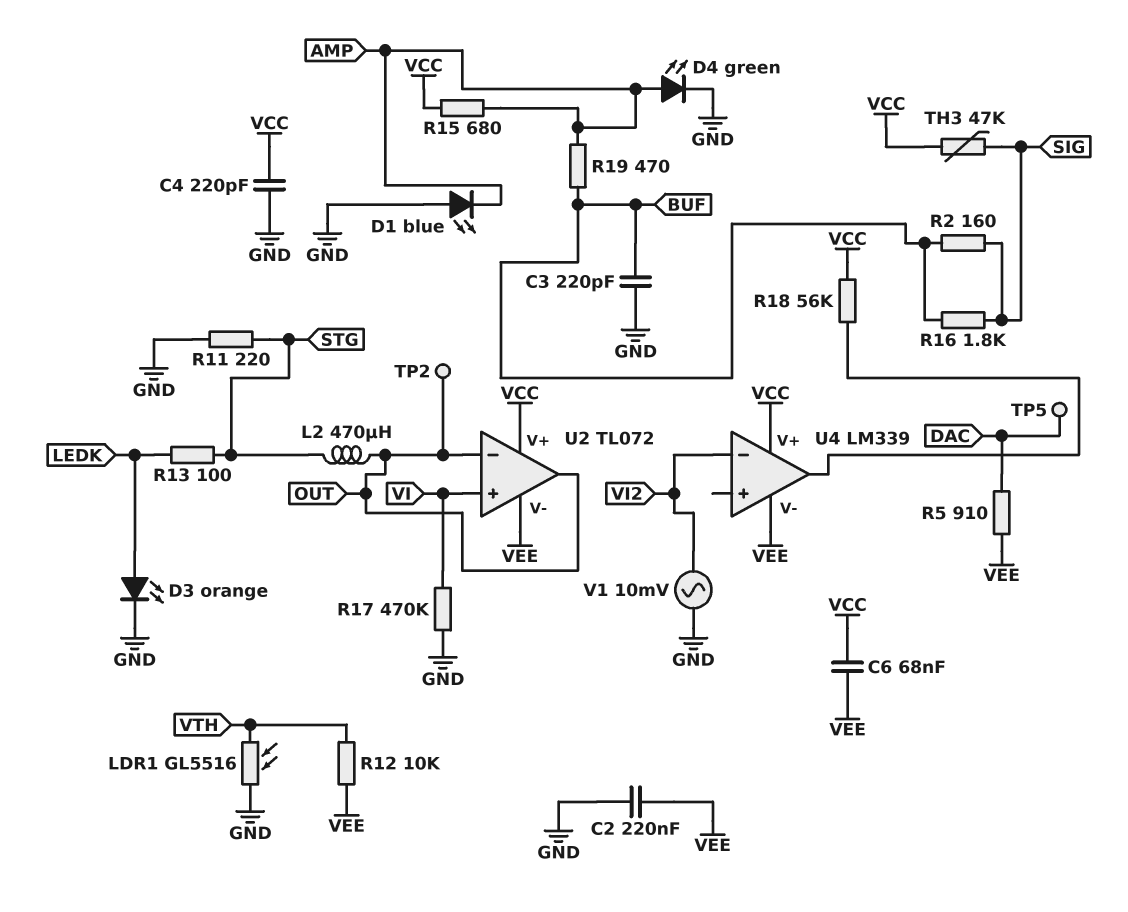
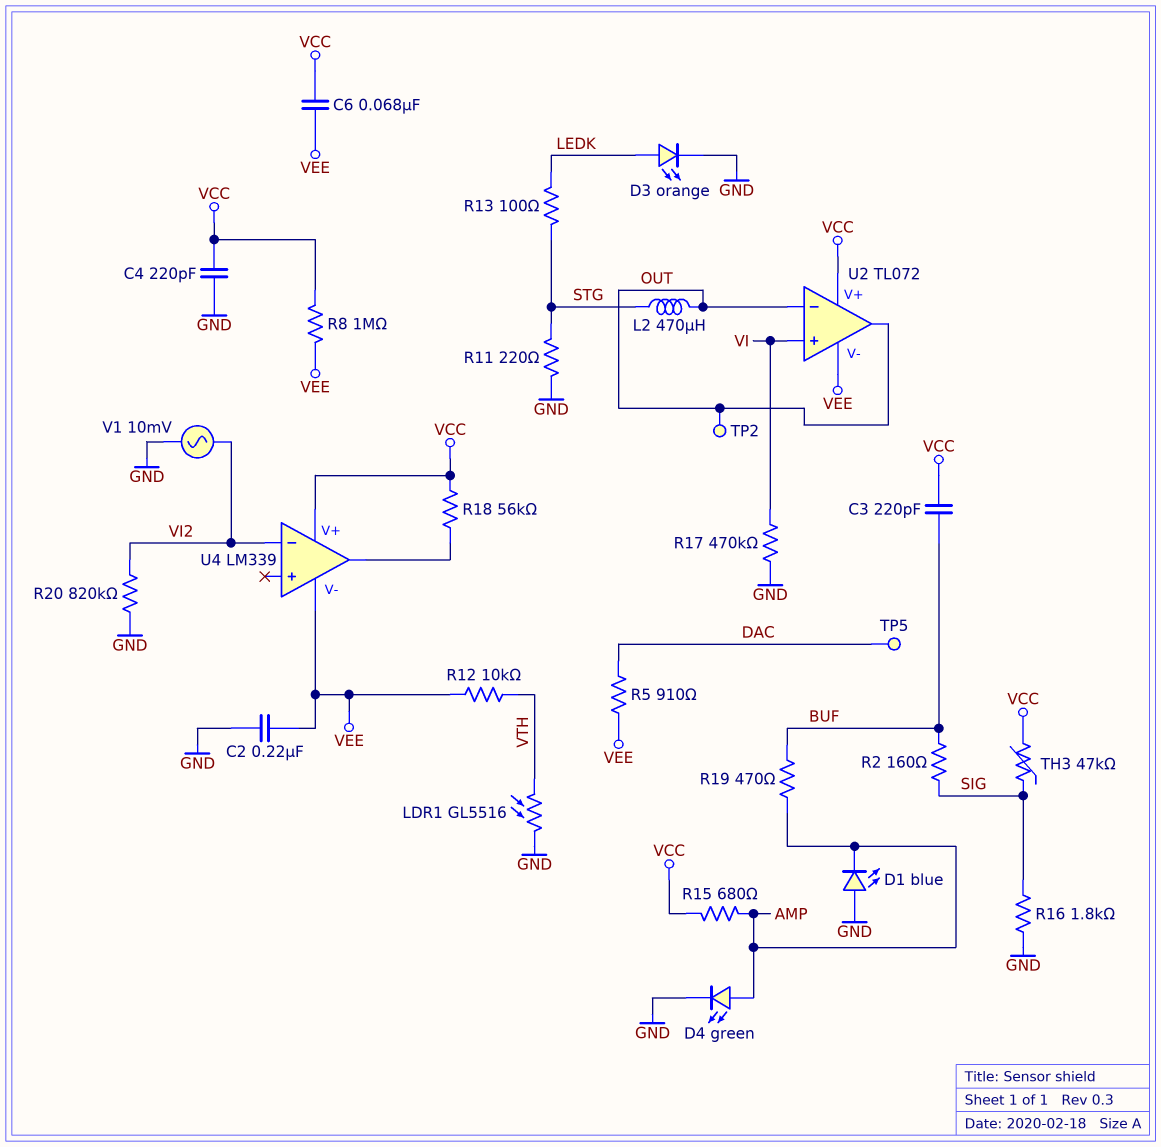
C3: 220pF (BUF, GND) -> 220pF (BUF, VCC)
R8: none -> 1M (VCC, VEE)
R16: 1.8k (BUF, SIG) -> 1.8k (GND, SIG)
R20: none -> 820k (GND, VI2)

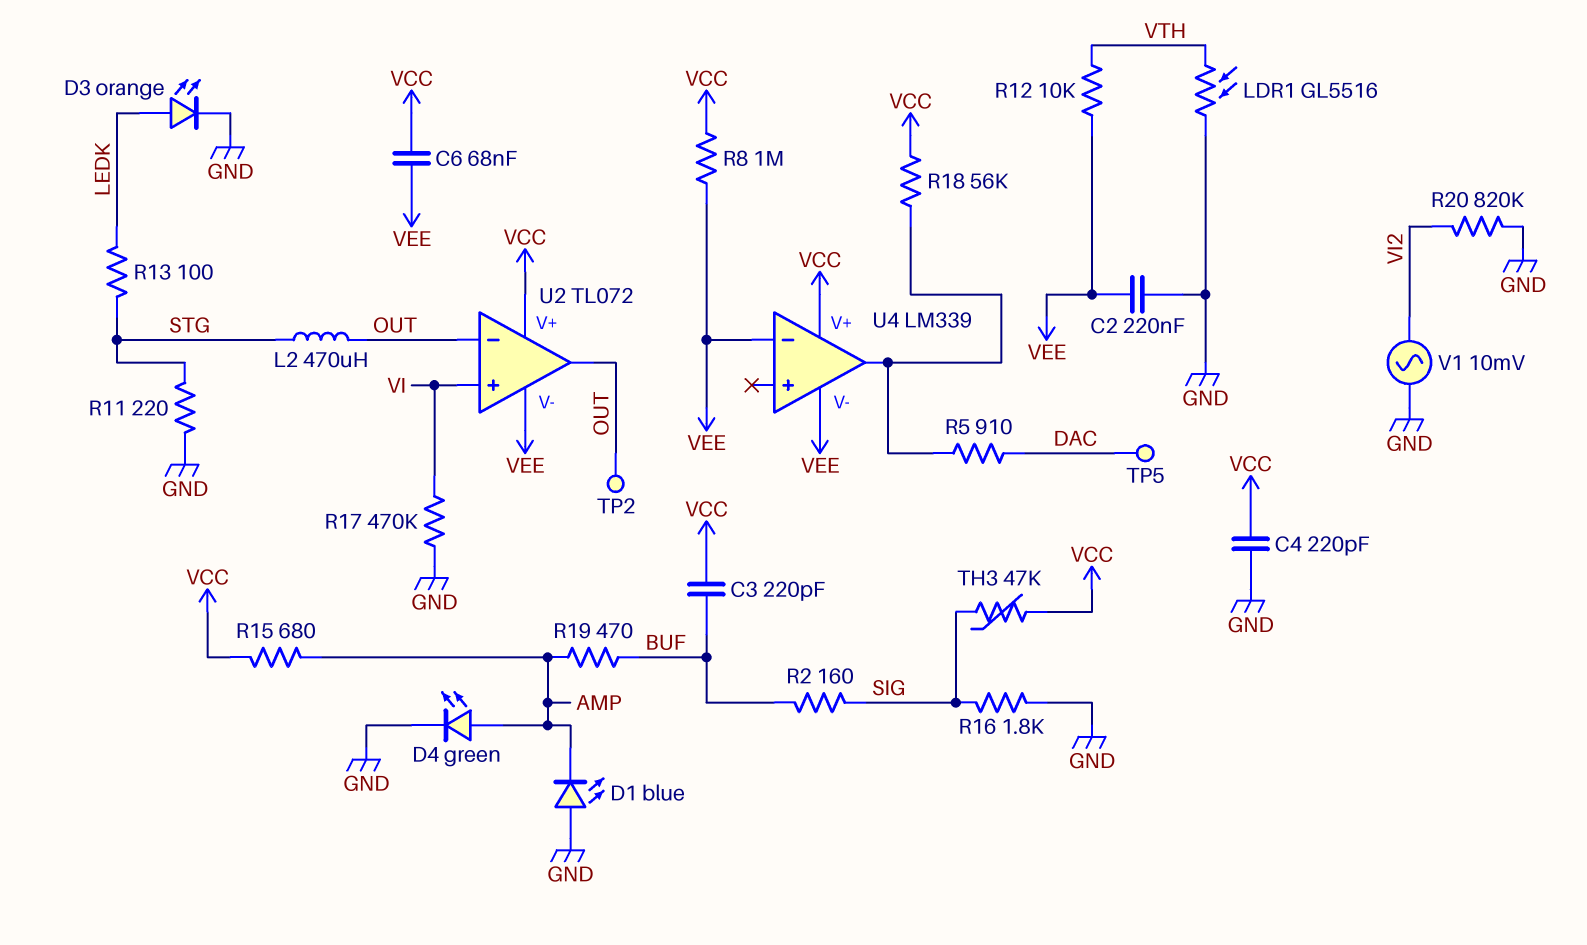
R5: 910 (DAC, VEE) -> 910 (DAC, U4/out)
U4 pin in-: VI2 -> VEE

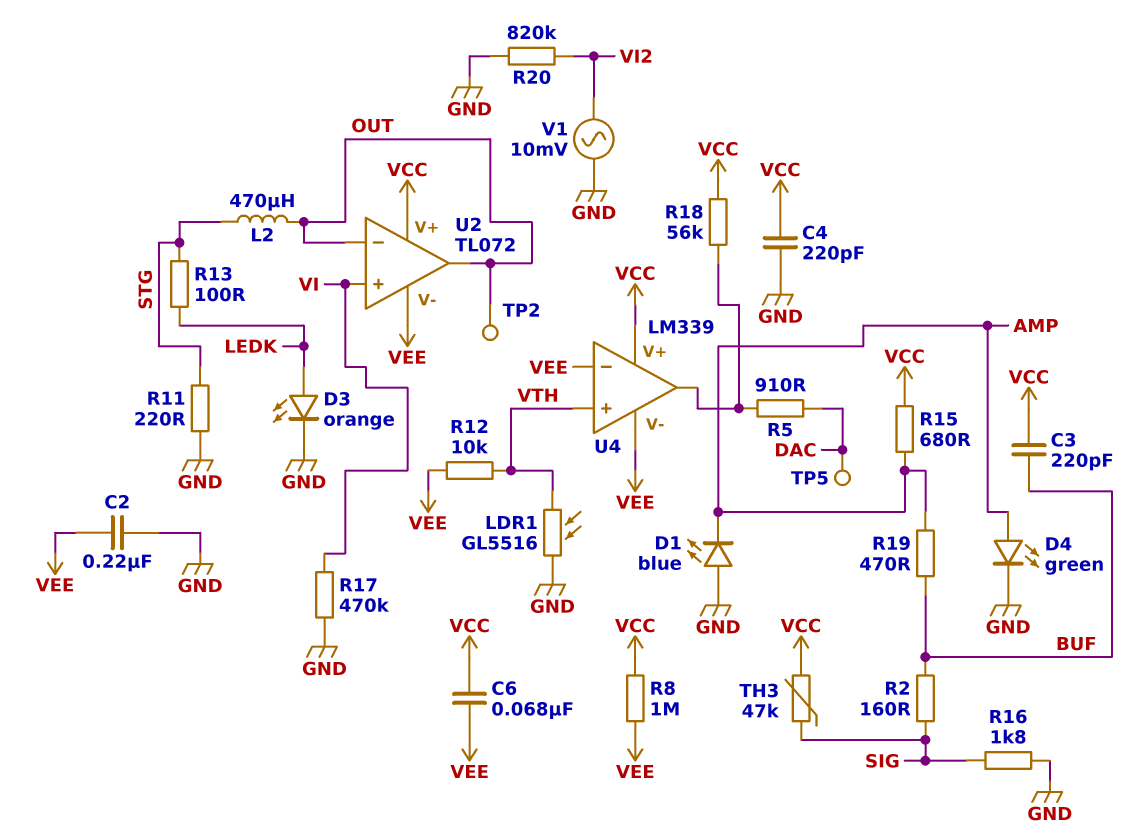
U4 pin in+: none -> VTH

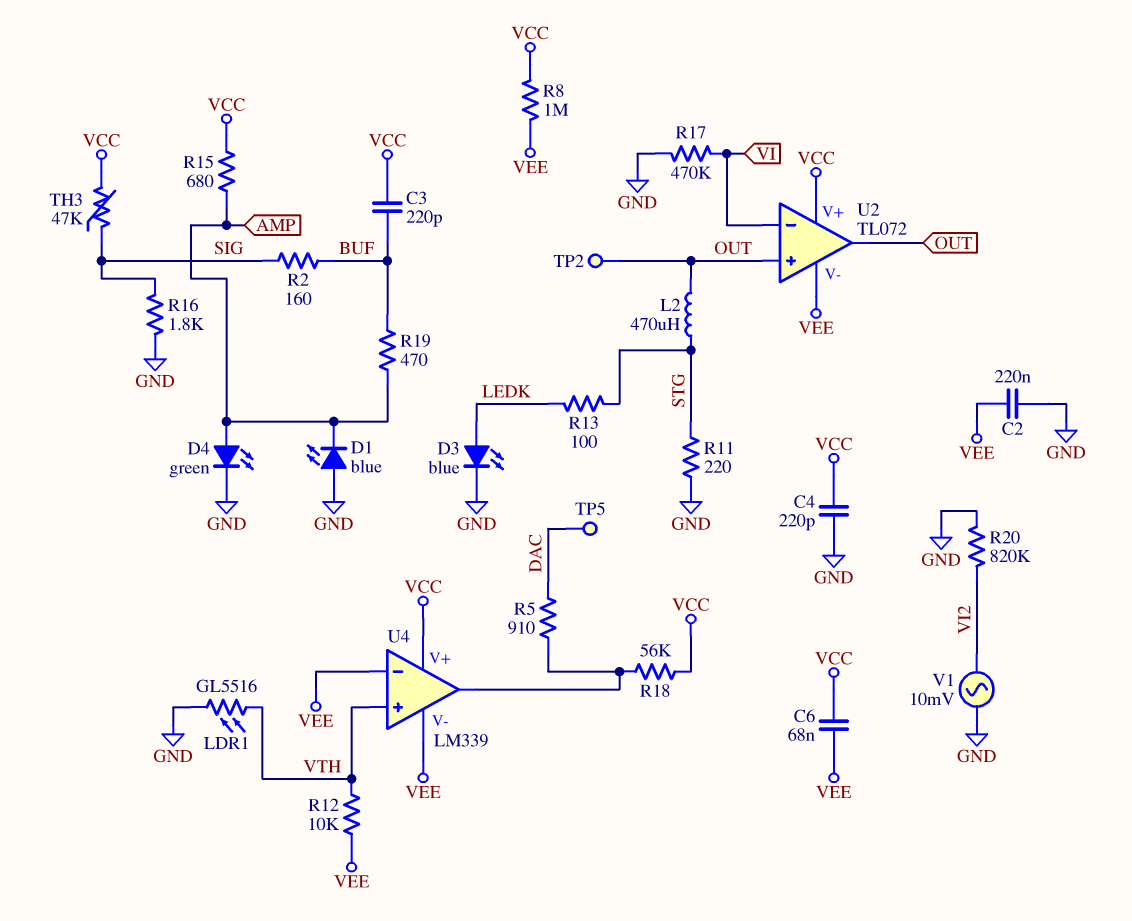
D3: LED orange (A LEDK, K GND) -> LED blue (A LEDK, K GND)
U2 pin in+: VI -> OUT
U2 pin in-: OUT -> VI

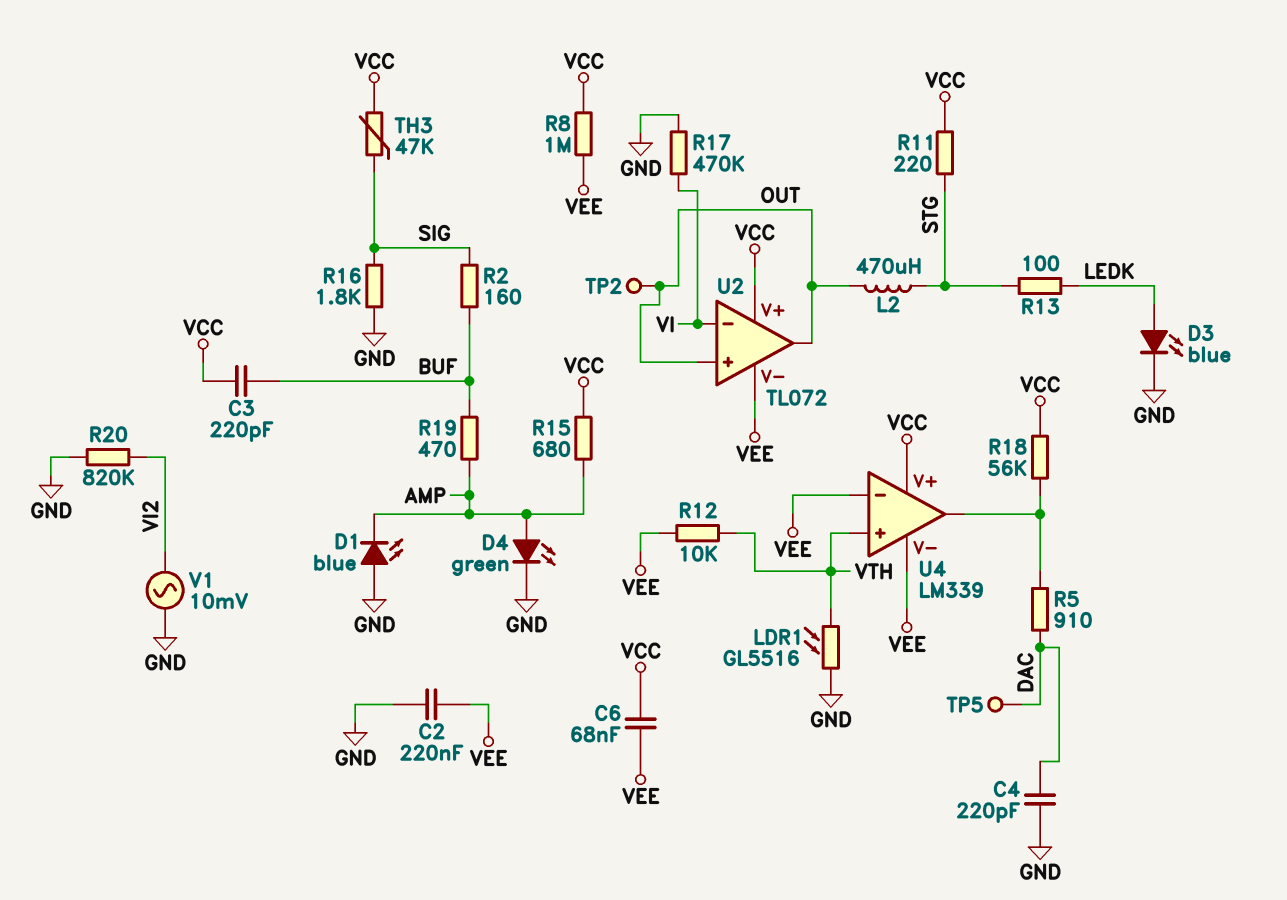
C4: 220pF (GND, VCC) -> 220pF (DAC, GND)
R11: 220 (GND, STG) -> 220 (STG, VCC)

